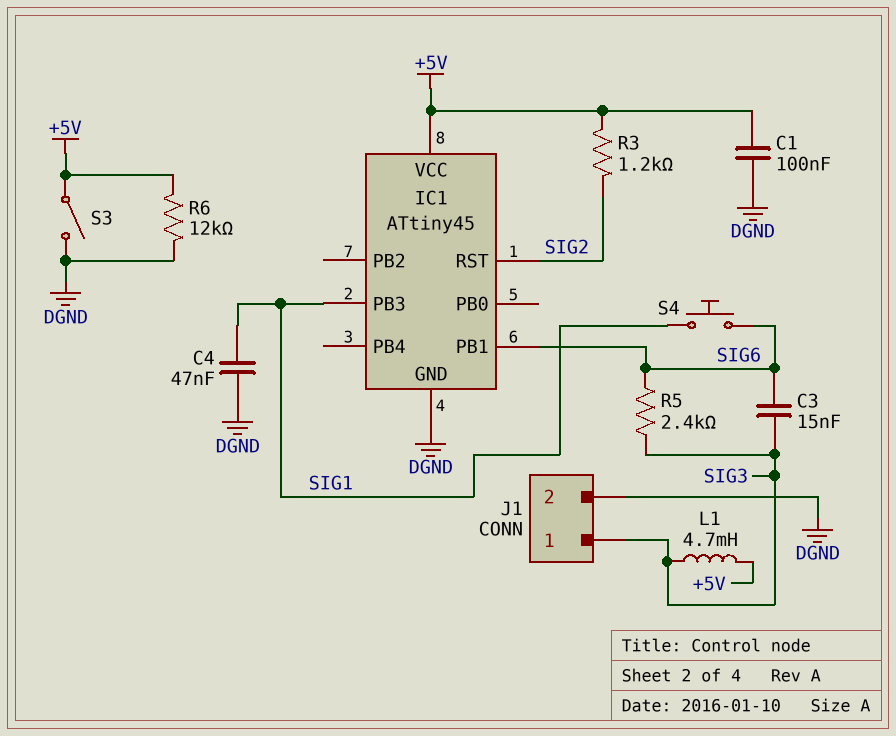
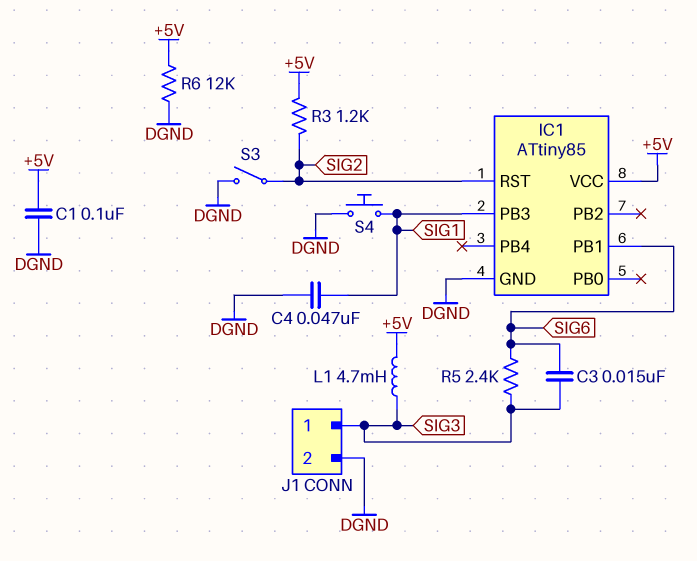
IC1: ATtiny45 -> ATtiny85
S3: switch (+5V, DGND) -> switch (DGND, SIG2)
S4: button (SIG1, SIG6) -> button (DGND, SIG1)

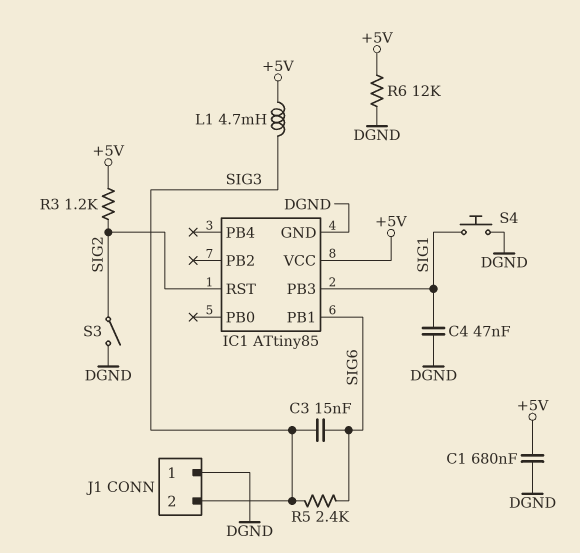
C1: 100nF (+5V, DGND) -> 680nF (+5V, DGND)
J1 pin 1: SIG3 -> DGND
J1 pin 2: DGND -> SIG3

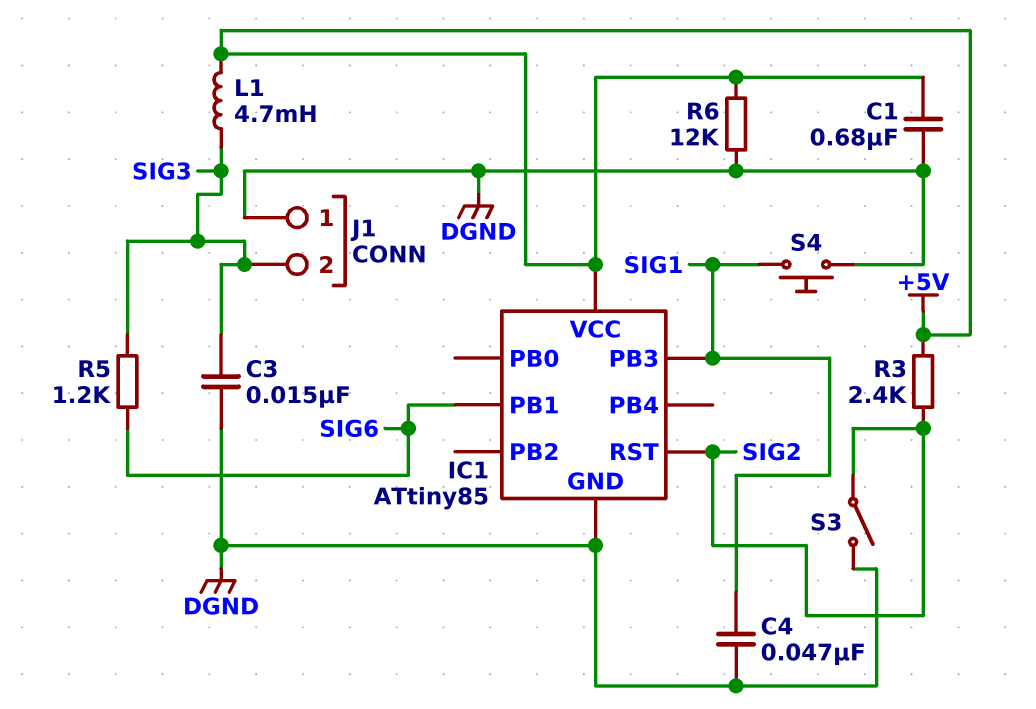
C3: 15nF (SIG3, SIG6) -> 15nF (DGND, SIG3)
R3: 1.2k (+5V, SIG2) -> 2.4k (+5V, SIG2)
R5: 2.4k (SIG3, SIG6) -> 1.2k (SIG3, SIG6)

